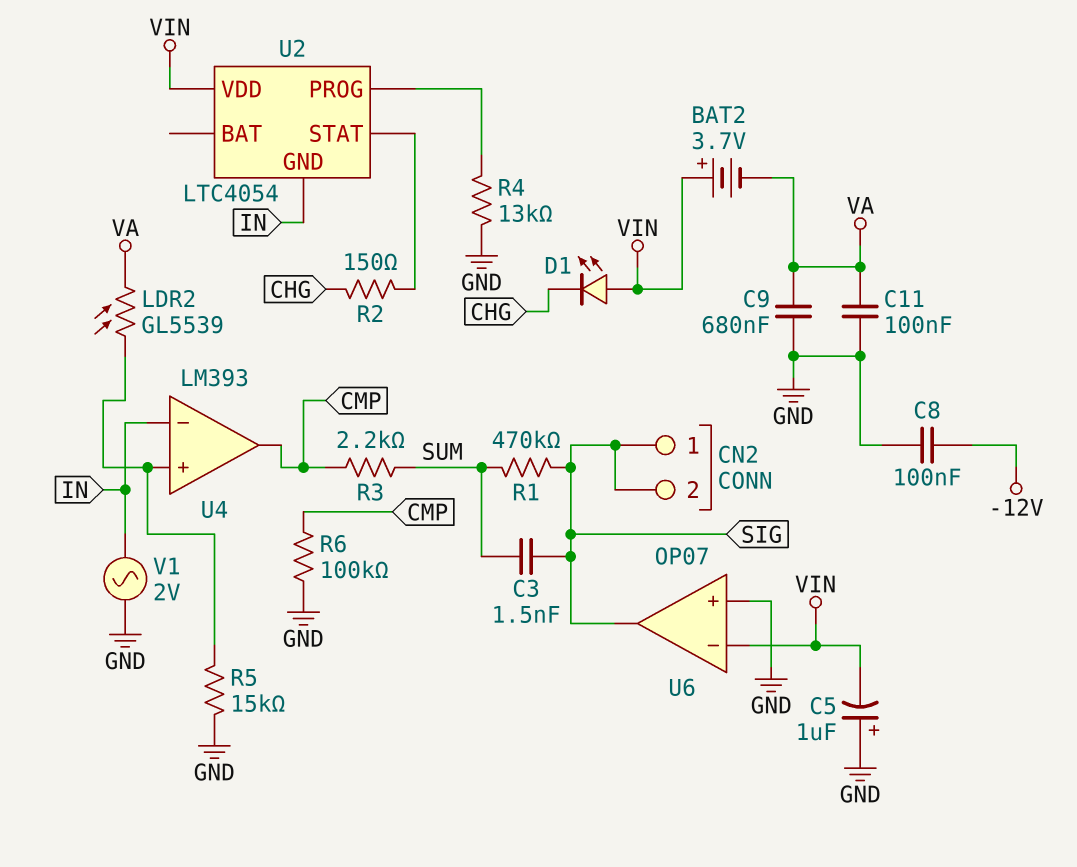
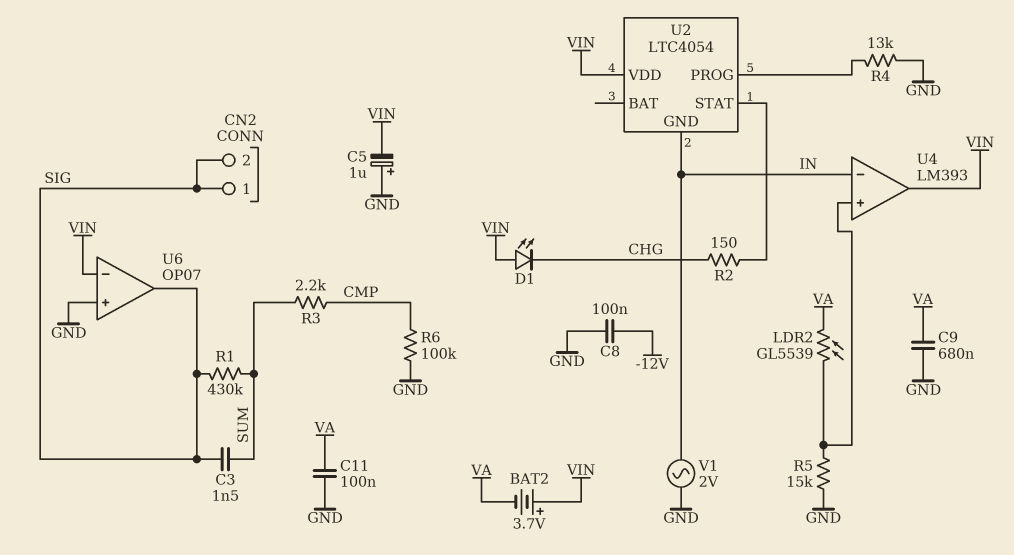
R1: 470k (SIG, SUM) -> 430k (SIG, SUM)
U4 pin out: CMP -> VIN

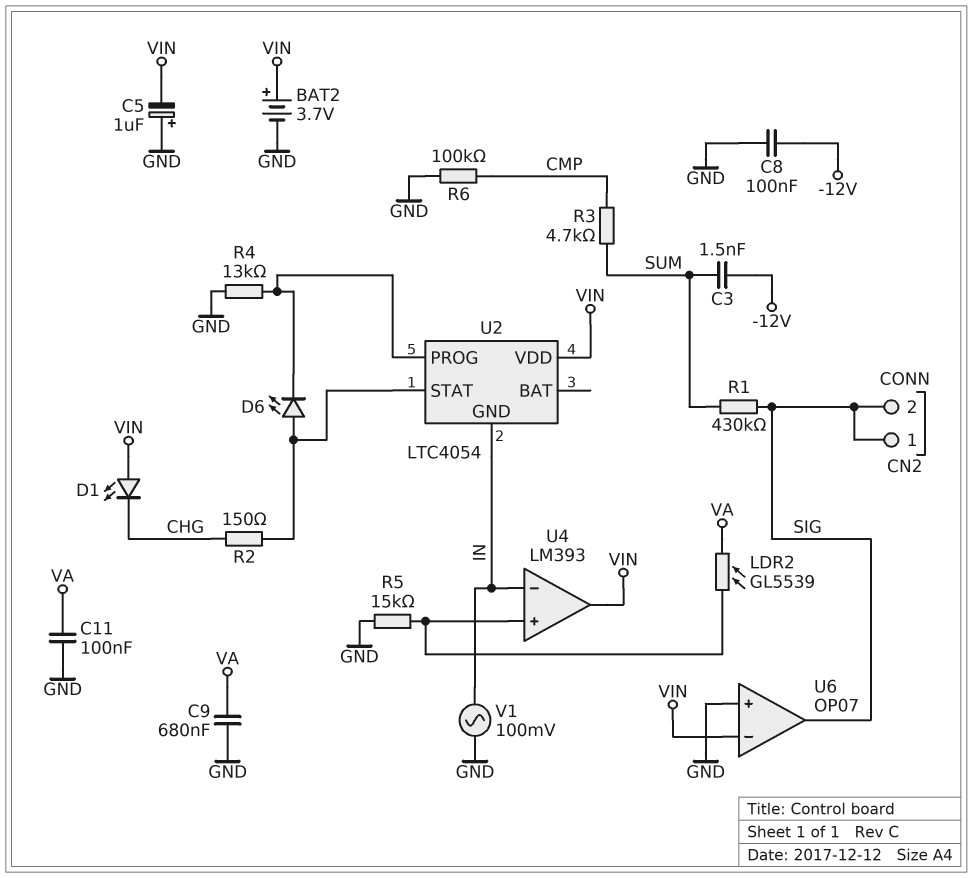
BAT2: 3.7V (plus VIN, minus VA) -> 3.7V (plus VIN, minus GND)
C3: 1.5nF (SIG, SUM) -> 1.5nF (-12V, SUM)
D6: none -> LED (A U2/STAT, K U2/PROG)
R3: 2.2k (CMP, SUM) -> 4.7k (CMP, SUM)
V1: AC 2V (GND, IN) -> AC 100mV (GND, IN)

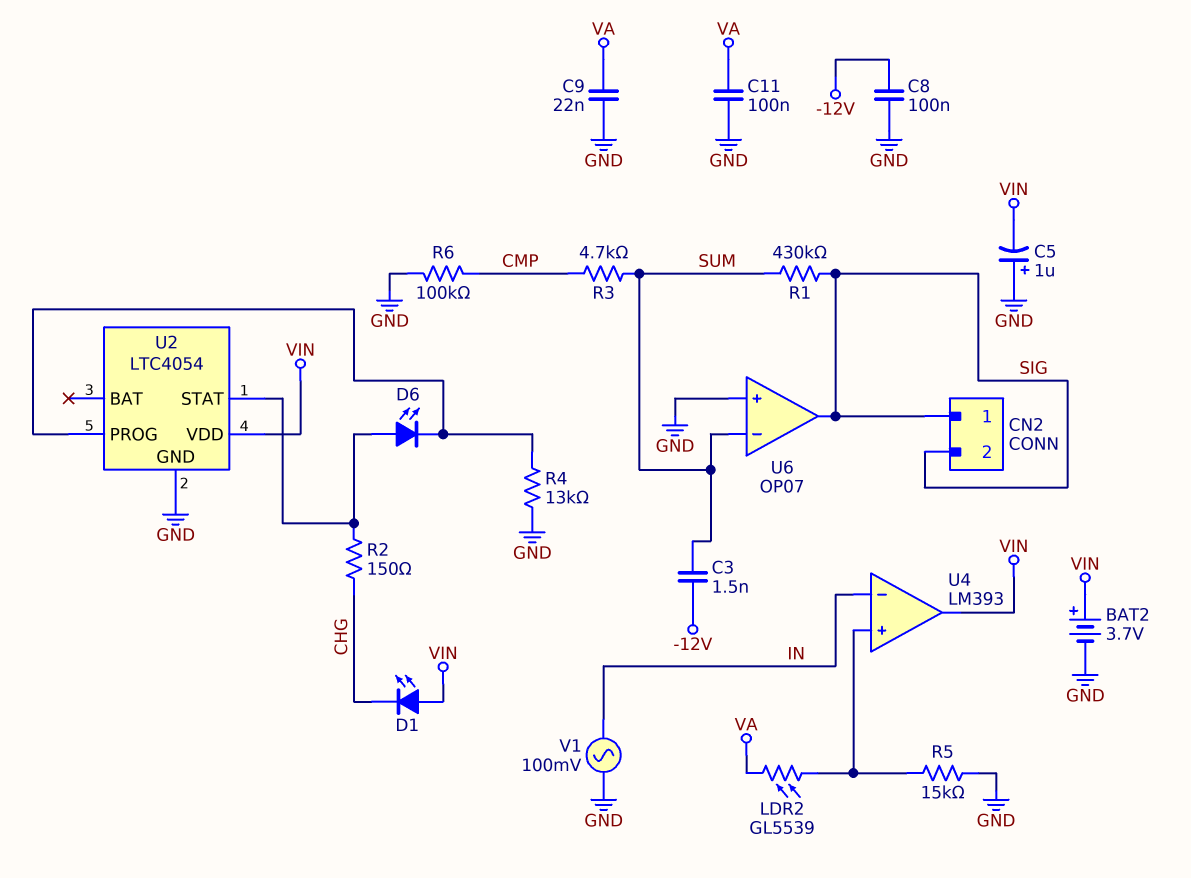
C9: 680nF (GND, VA) -> 22nF (GND, VA)
U2 pin GND: IN -> GND
U6 pin in-: VIN -> SUM

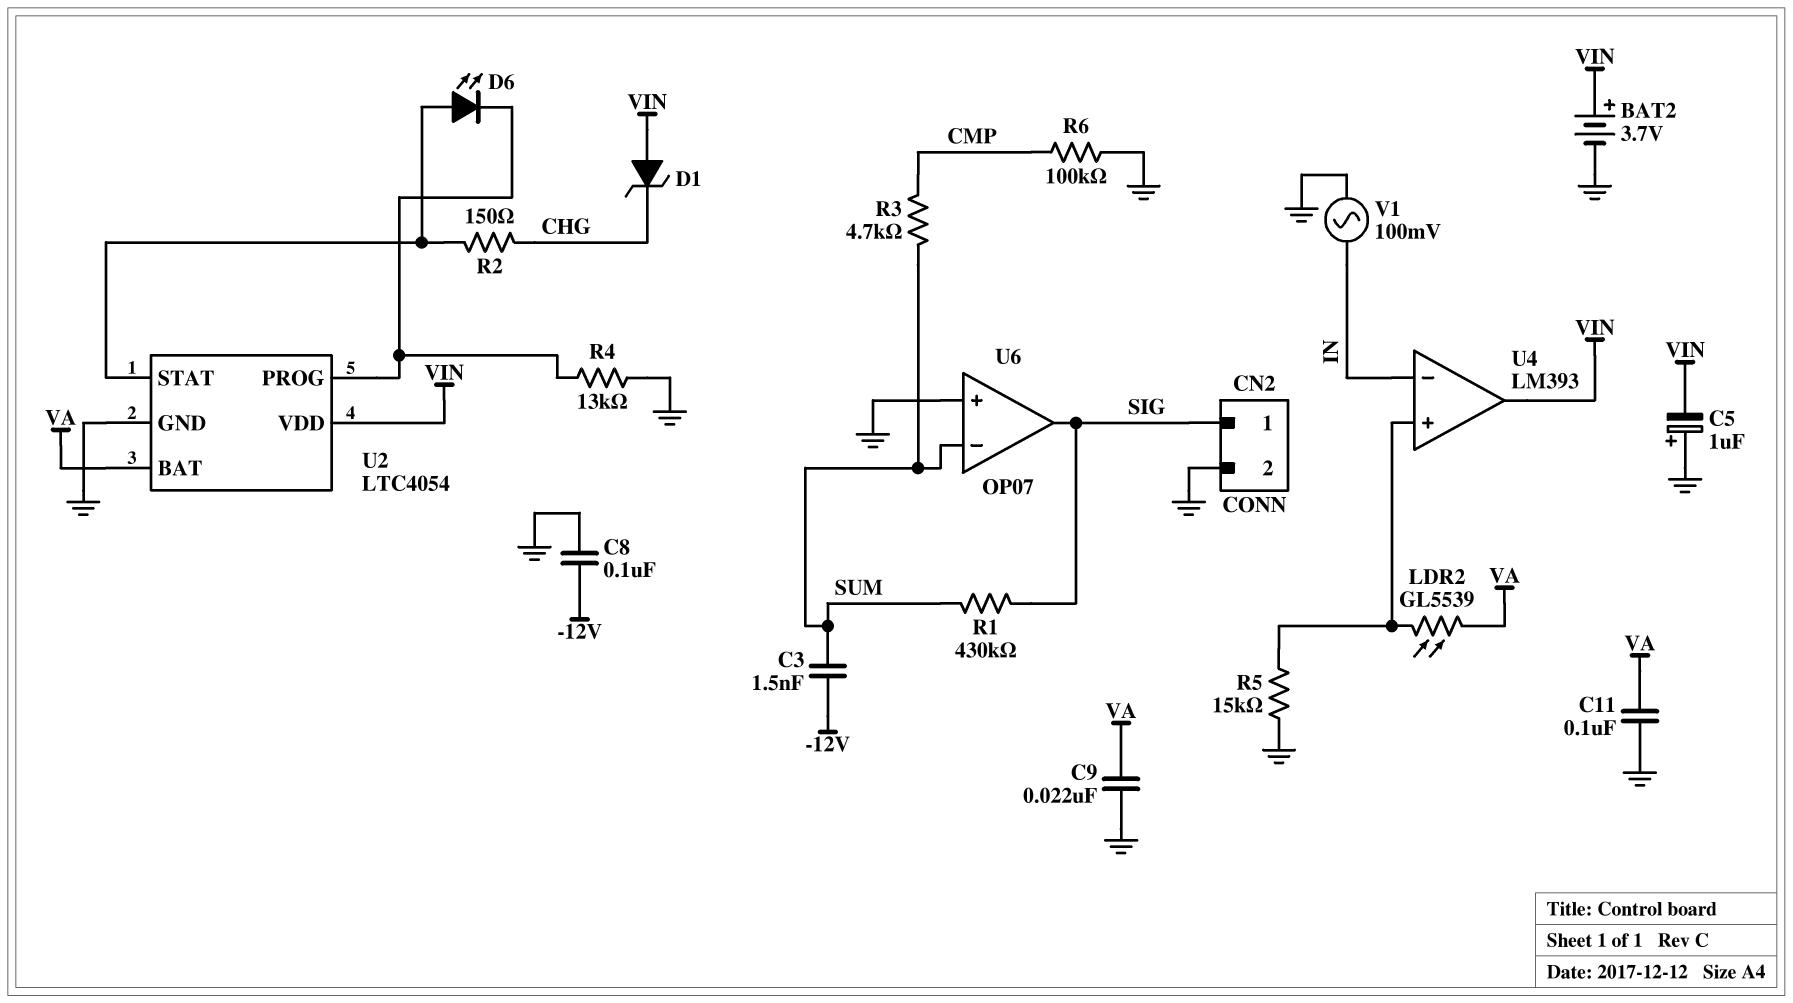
CN2 pin 2: SIG -> GND
D1: LED (A VIN, K CHG) -> zener (A VIN, K CHG)
U2 pin BAT: none -> VA

